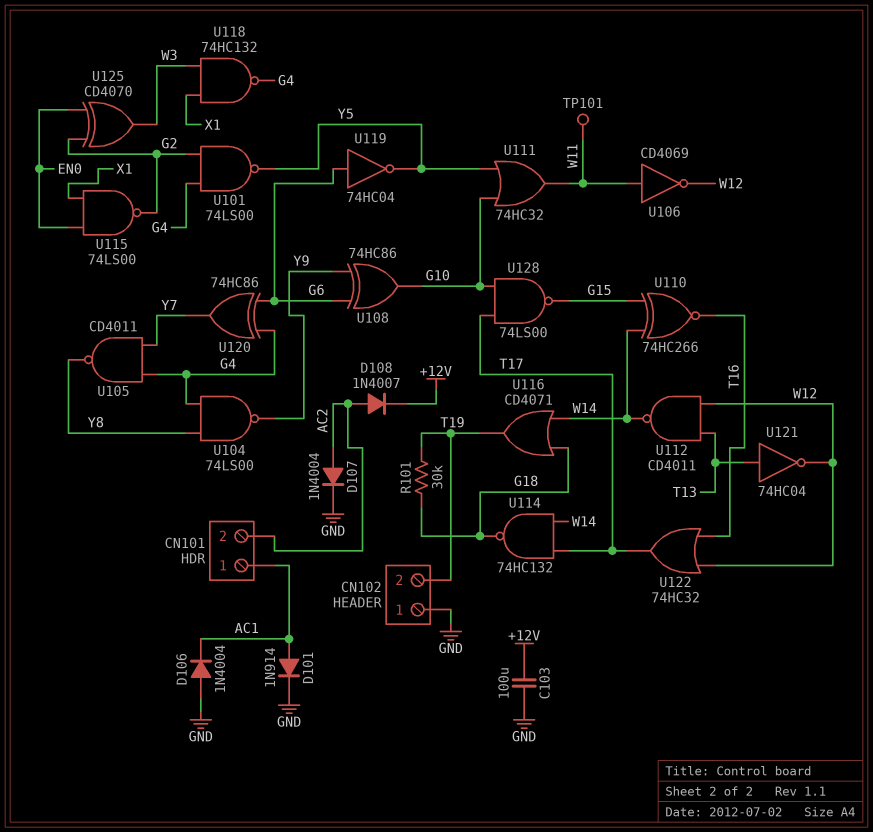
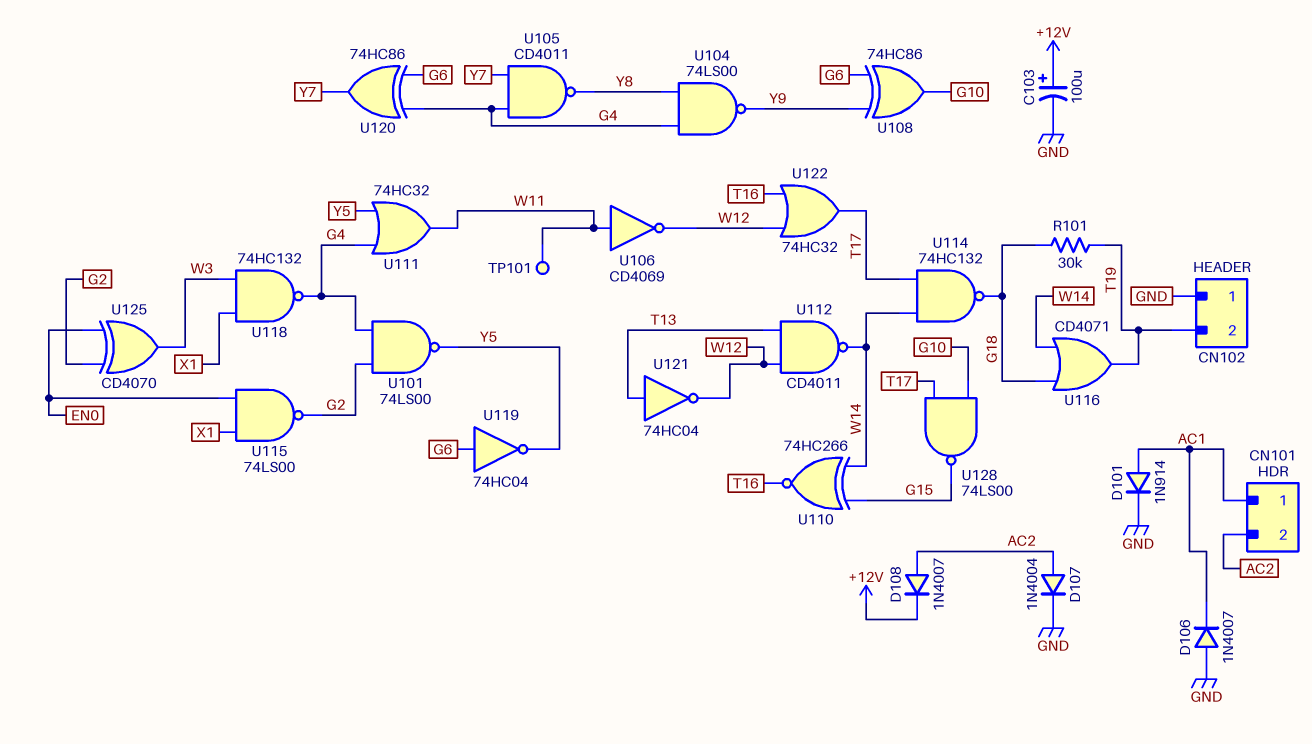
C103: 100uF (+12V, GND) -> 100uF (plus +12V, minus GND)
D106: diode 1N4004 (A GND, K AC1) -> diode 1N4007 (A GND, K AC1)
U111: OR 74HC32 (in G10, in Y5, out W11) -> OR 74HC32 (in G4, in Y5, out W11)

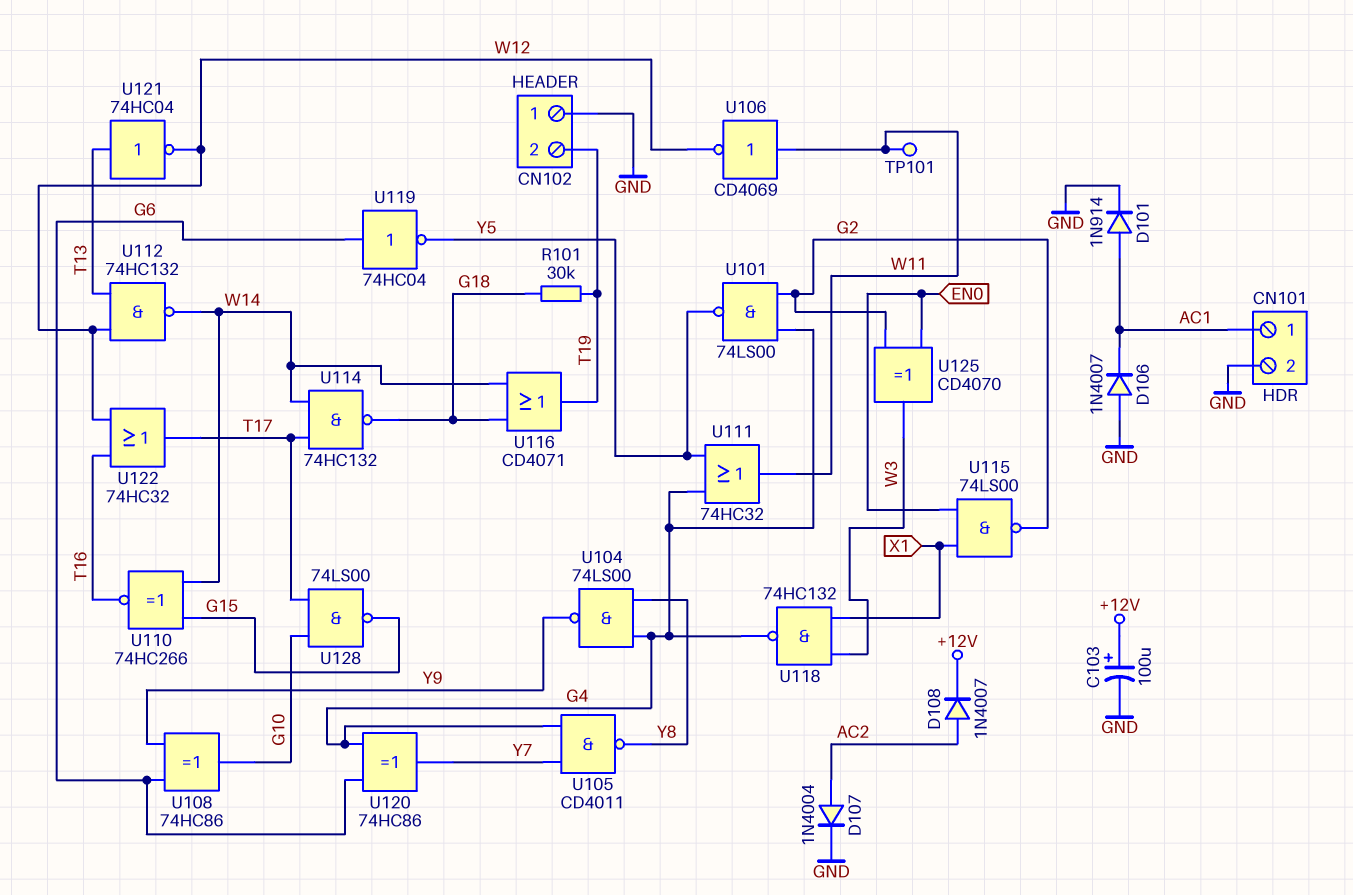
CN101 pin 2: AC2 -> GND
U112: NAND CD4011 (in T13, in W12, out W14) -> NAND 74HC132 (in T13, in W12, out W14)

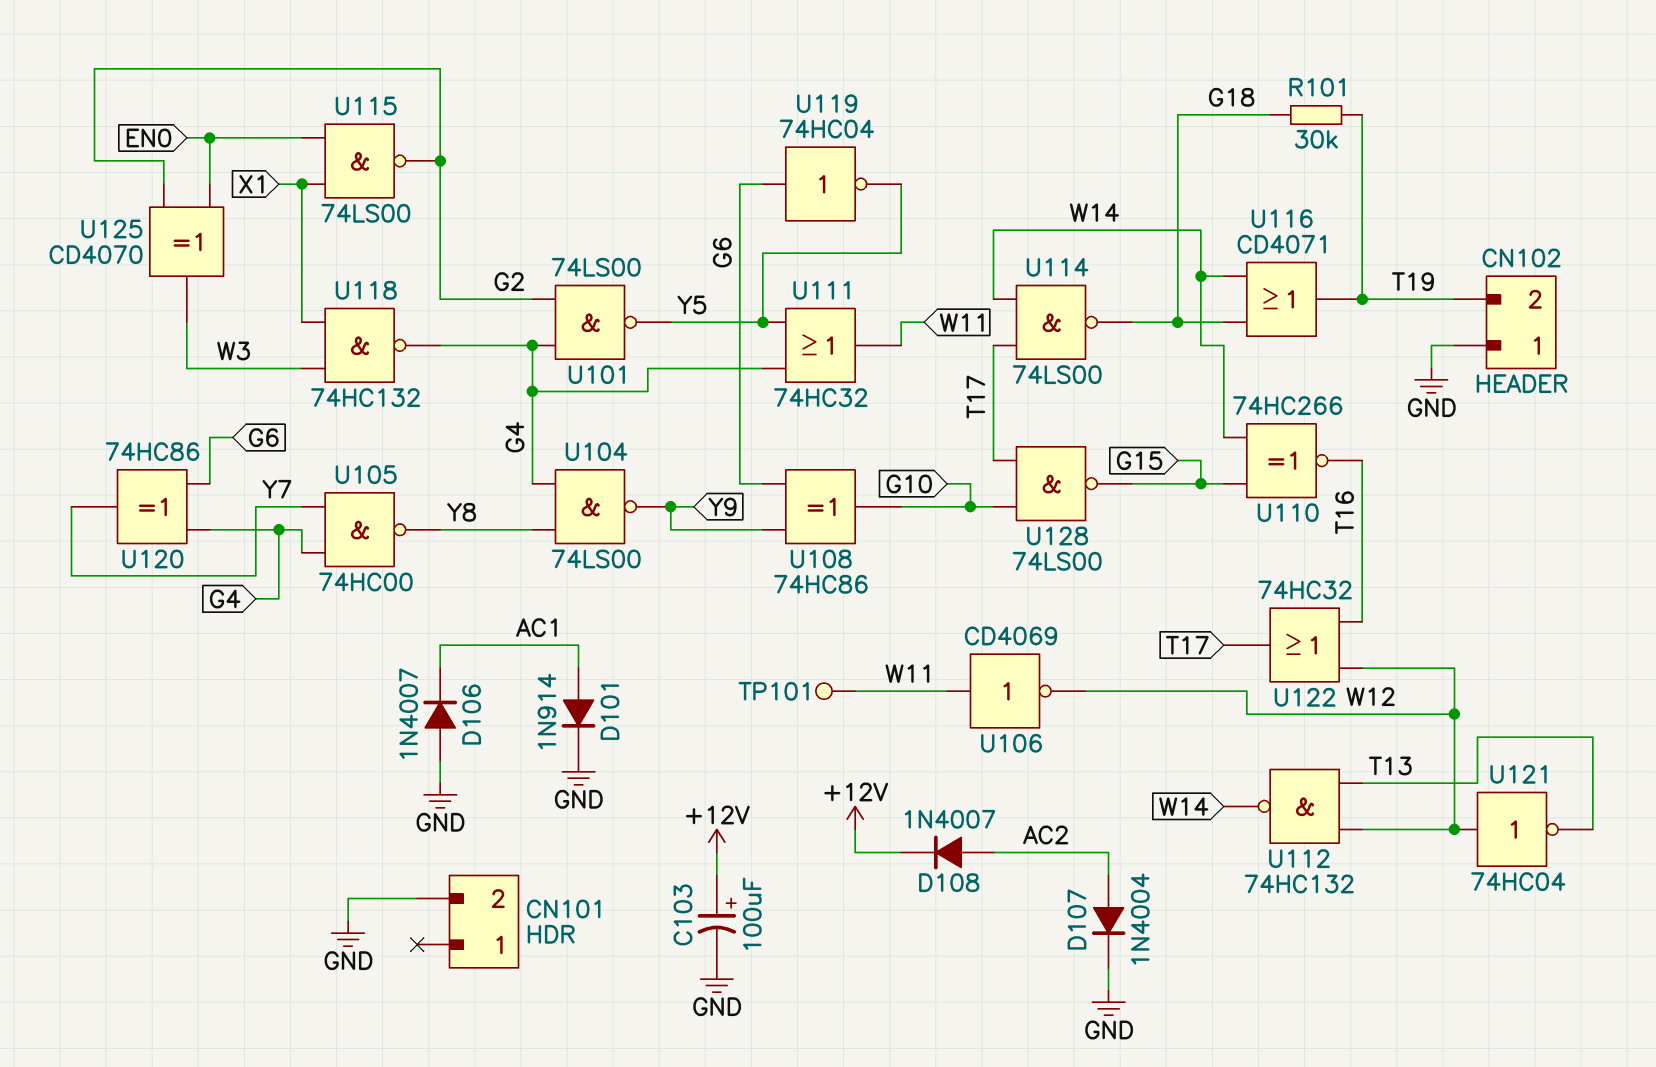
CN101 pin 1: AC1 -> none
U105: NAND CD4011 (in G4, in Y7, out Y8) -> NAND 74HC00 (in G4, in Y7, out Y8)
U114: NAND 74HC132 (in T17, in W14, out G18) -> NAND 74LS00 (in T17, in W14, out G18)
U121: NOT 74HC04 (in T13, out W12) -> NOT 74HC04 (in W12, out T13)

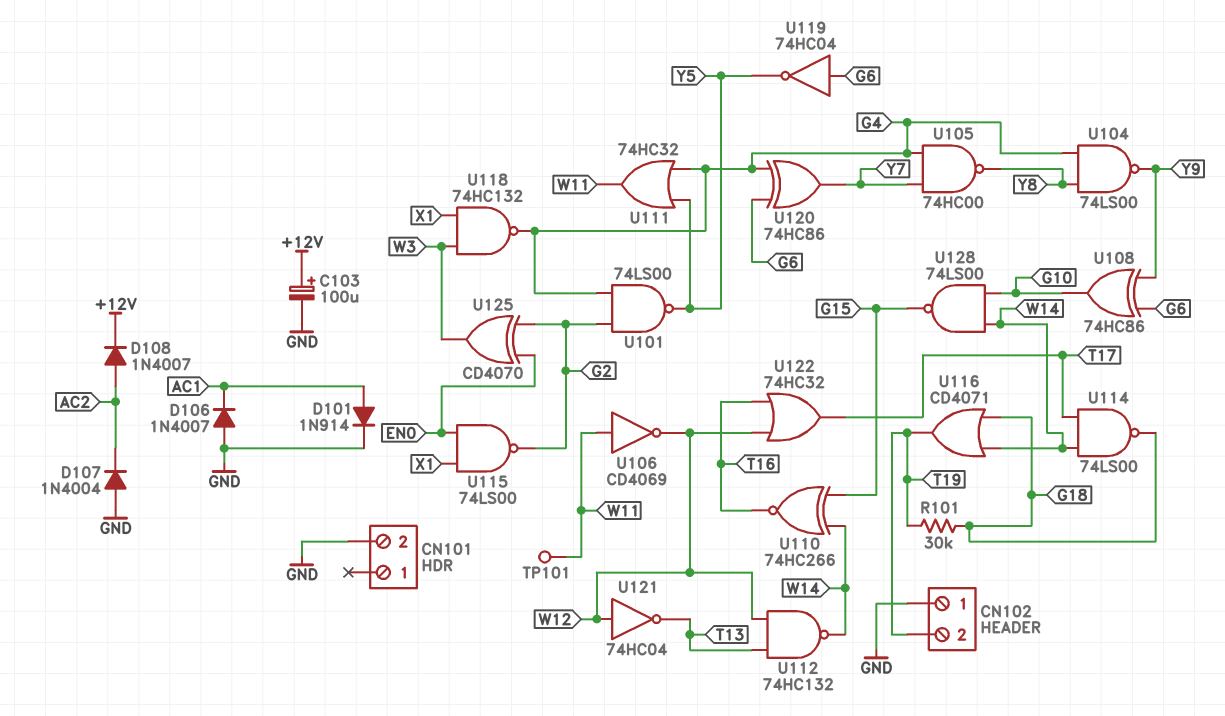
D107: diode 1N4004 (A AC2, K GND) -> diode 1N4004 (A GND, K AC2)
U128: NAND 74LS00 (in G10, in T17, out G15) -> NAND 74LS00 (in G10, in W14, out G15)

